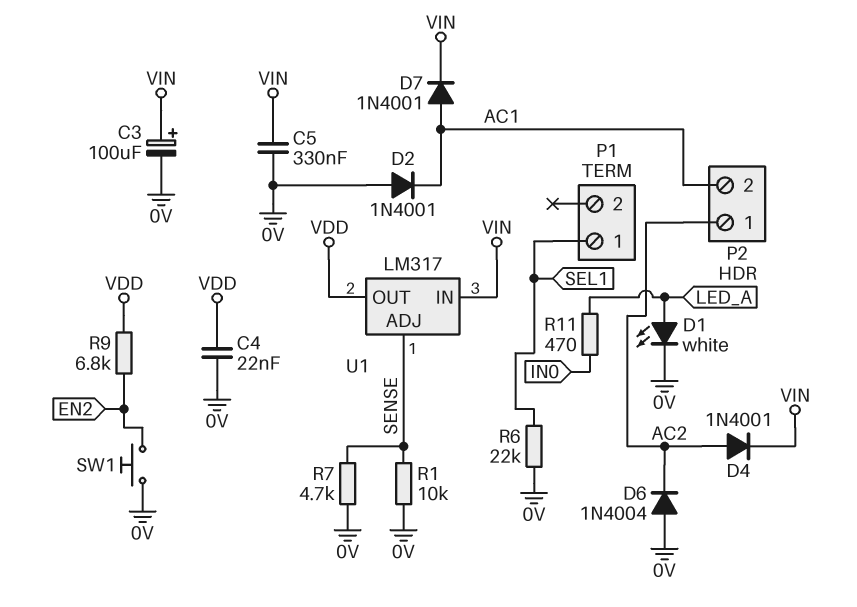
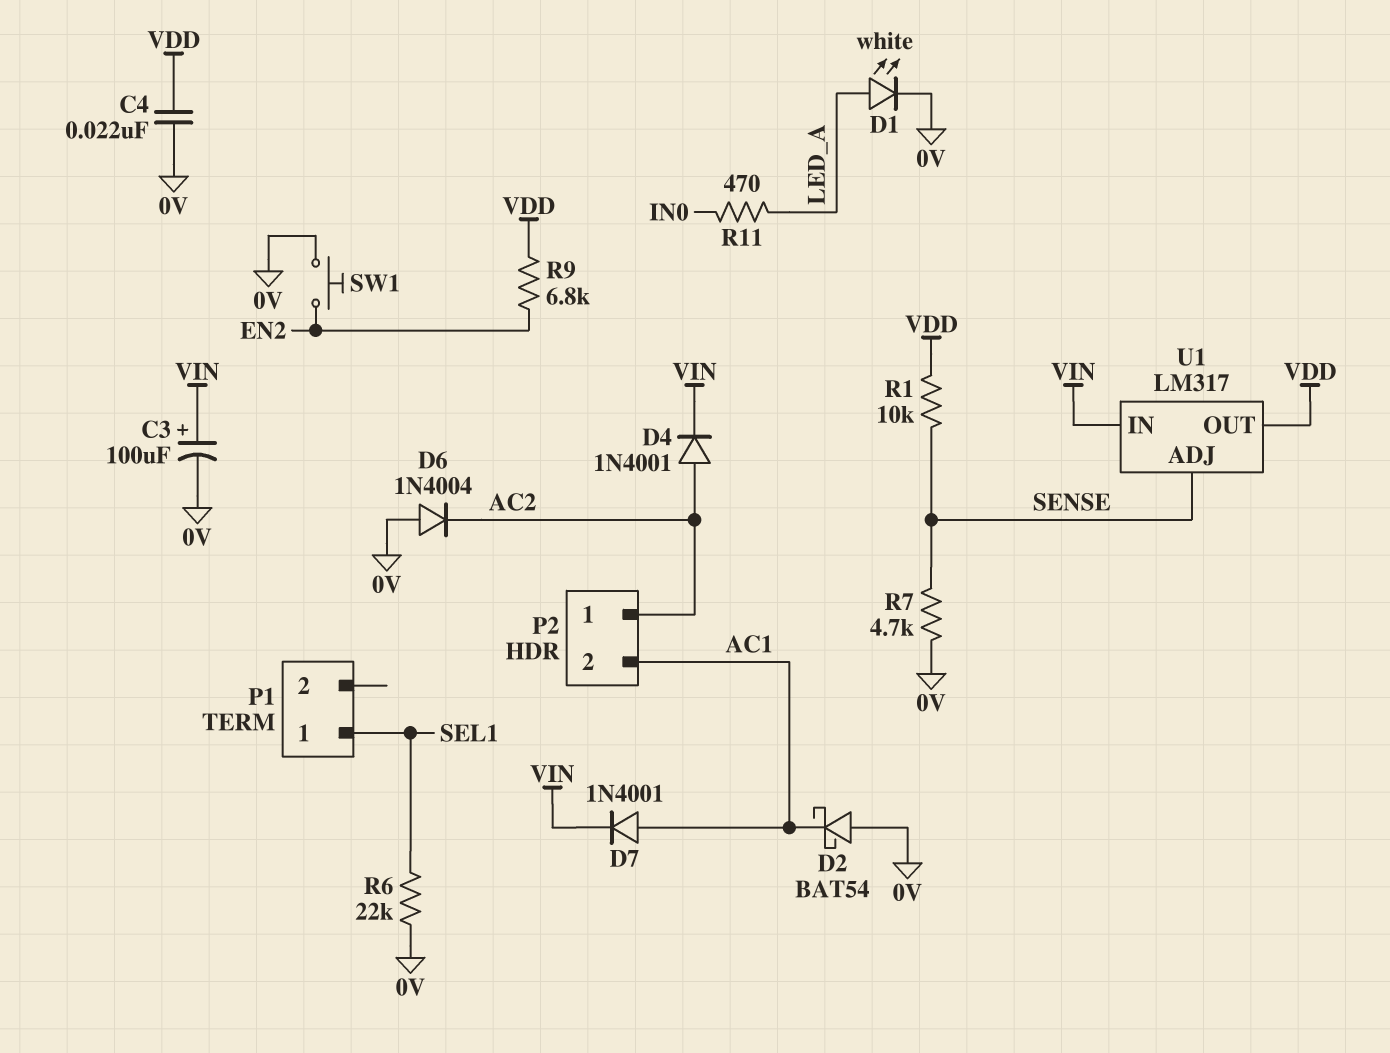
C5: 330nF (0V, VIN) -> none
D2: diode 1N4001 (A 0V, K AC1) -> schottky BAT54 (A 0V, K AC1)
R1: 10k (0V, SENSE) -> 10k (SENSE, VDD)

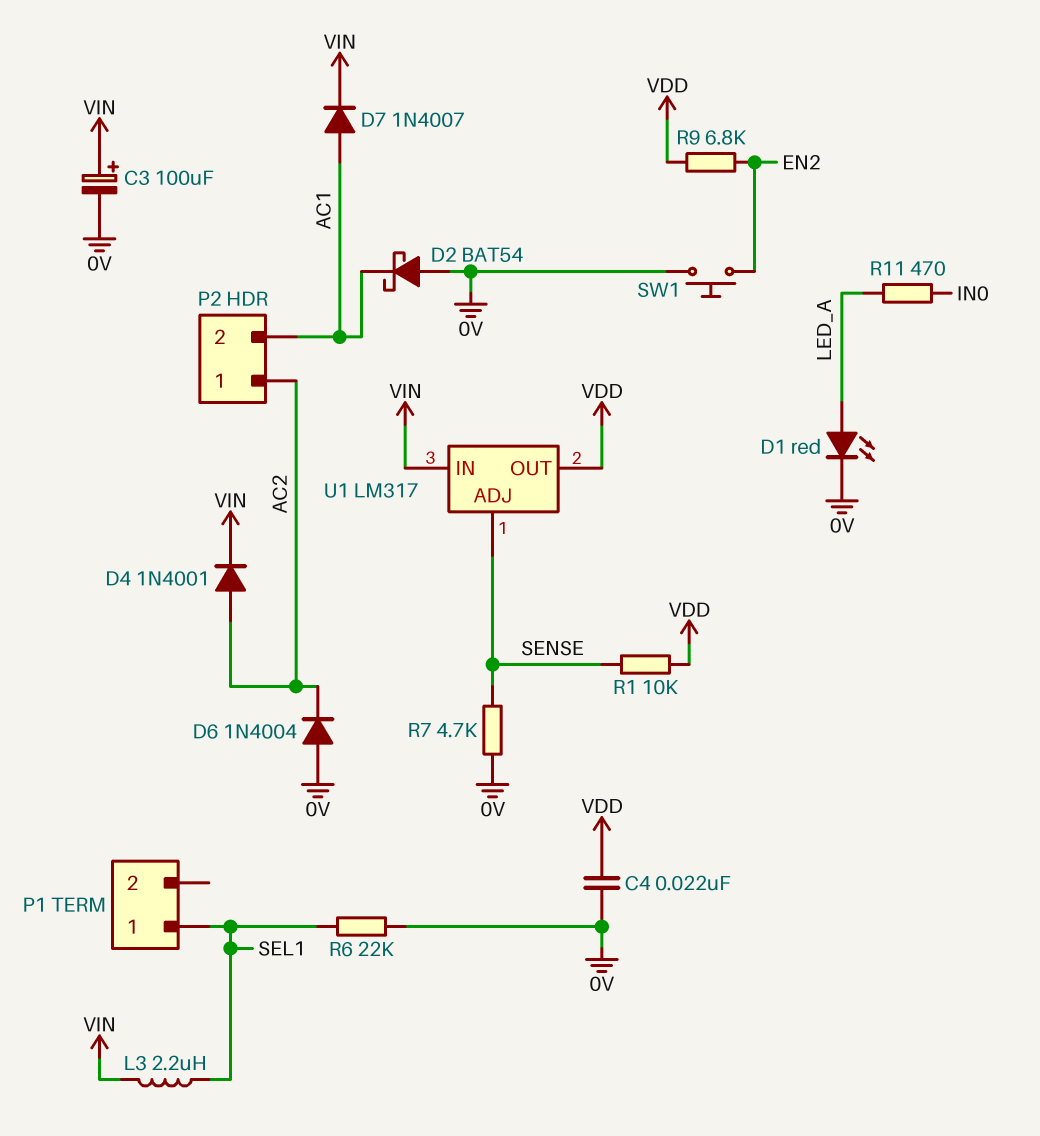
D1: LED white (A LED_A, K 0V) -> LED red (A LED_A, K 0V)
D7: diode 1N4001 (A AC1, K VIN) -> diode 1N4007 (A AC1, K VIN)
L3: none -> 2.2uH (SEL1, VIN)

